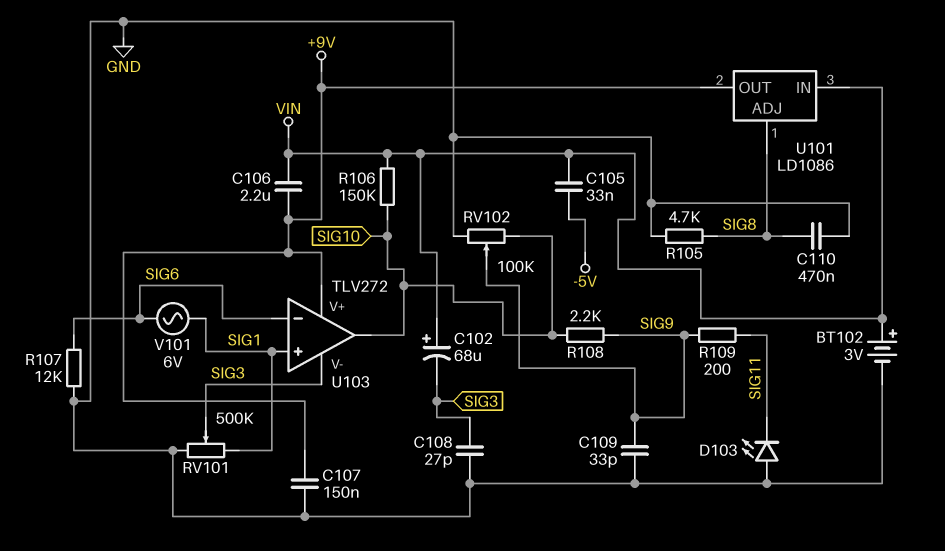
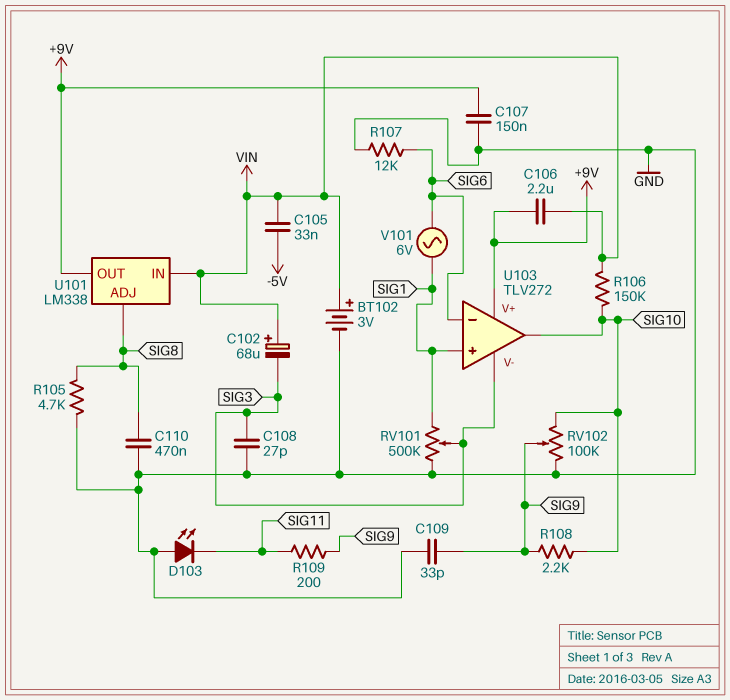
U101: LD1086 -> LM338

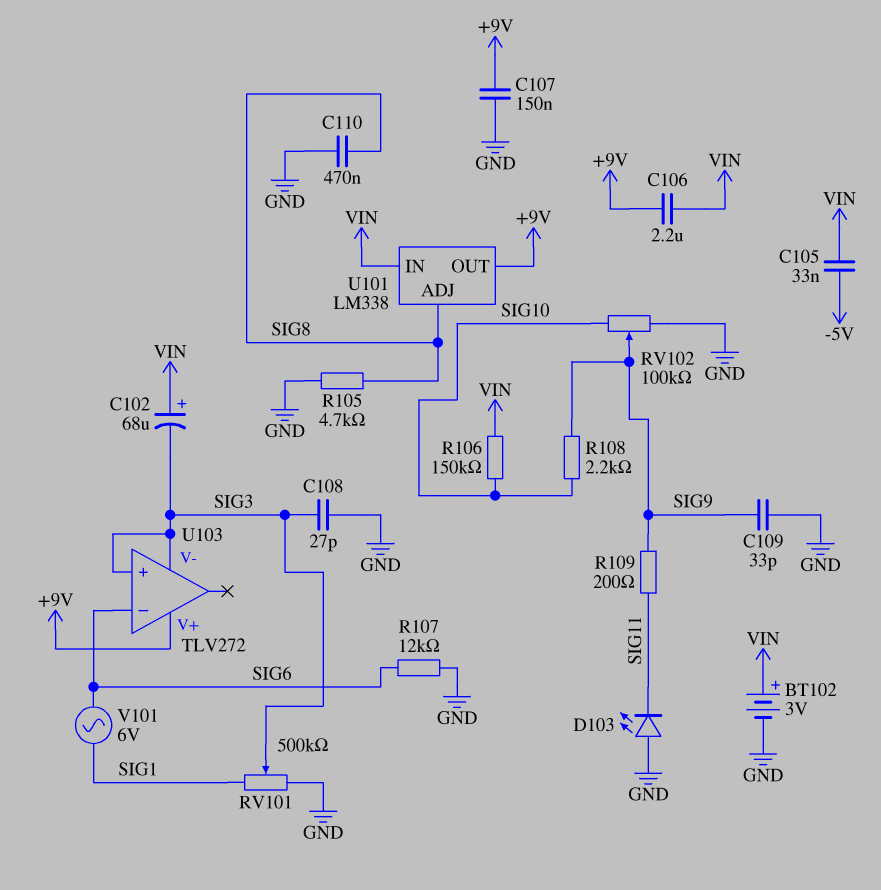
U103 pin in+: SIG1 -> SIG3
U103 pin out: SIG10 -> none

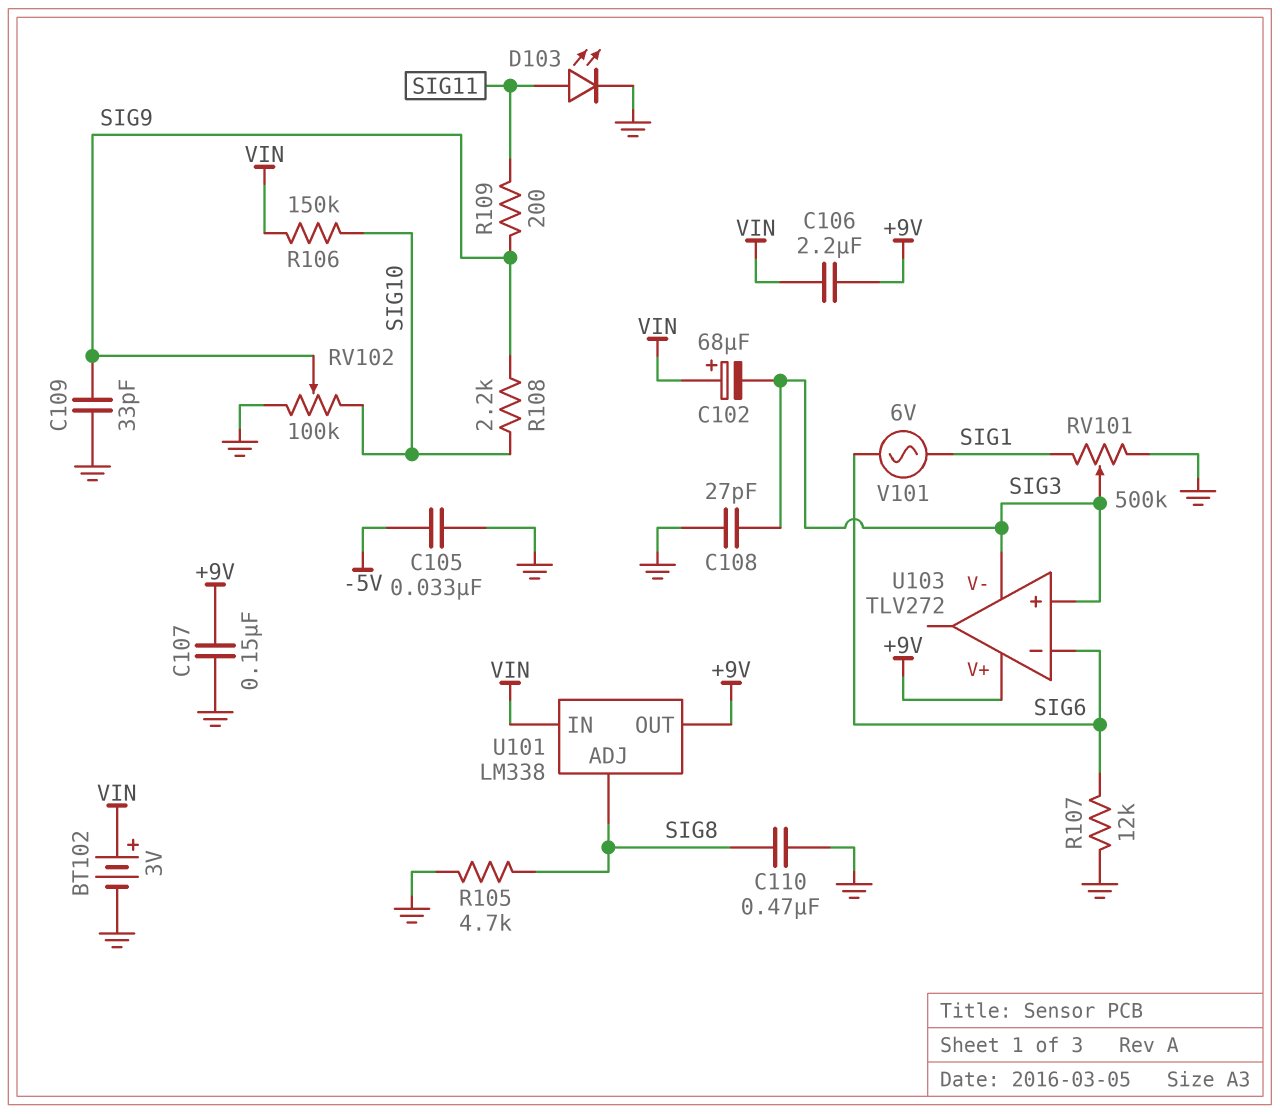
C105: 33nF (-5V, VIN) -> 33nF (-5V, GND)
D103: LED (A GND, K SIG11) -> LED (A SIG11, K GND)

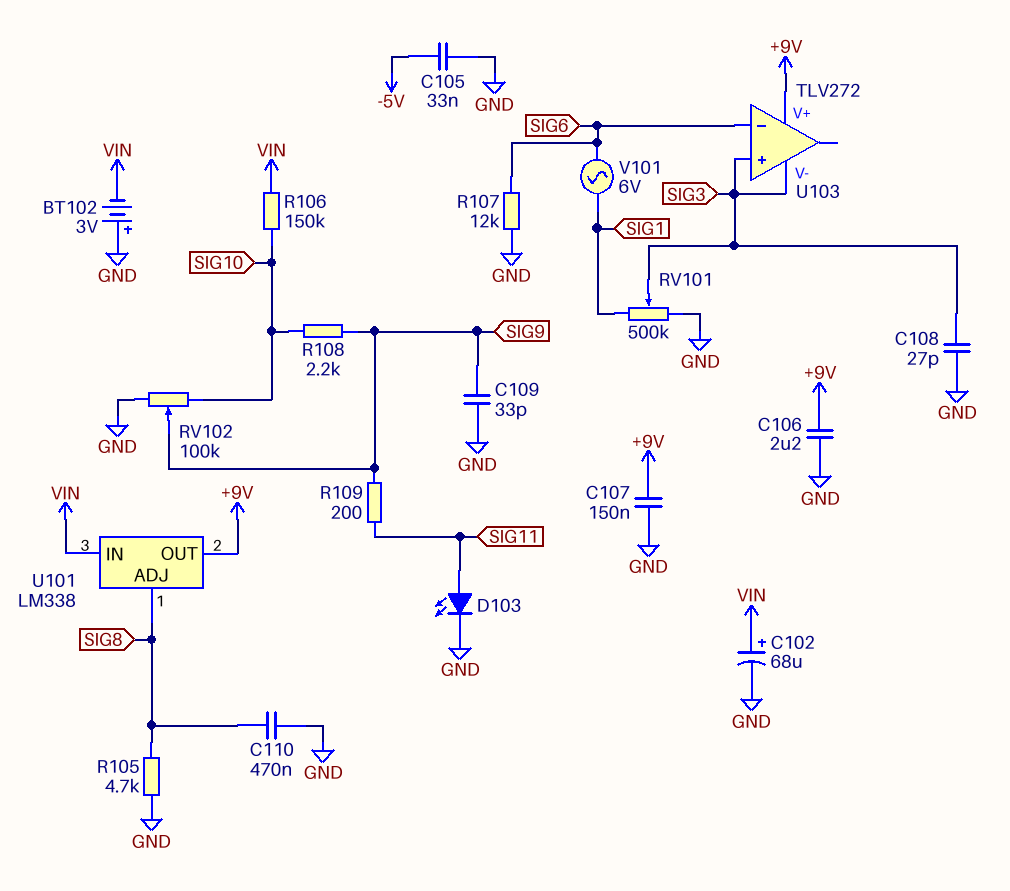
BT102: 3V (plus VIN, minus GND) -> 3V (plus GND, minus VIN)
C102: 68uF (plus VIN, minus SIG3) -> 68uF (plus VIN, minus GND)
C106: 2.2uF (+9V, VIN) -> 2.2uF (+9V, GND)

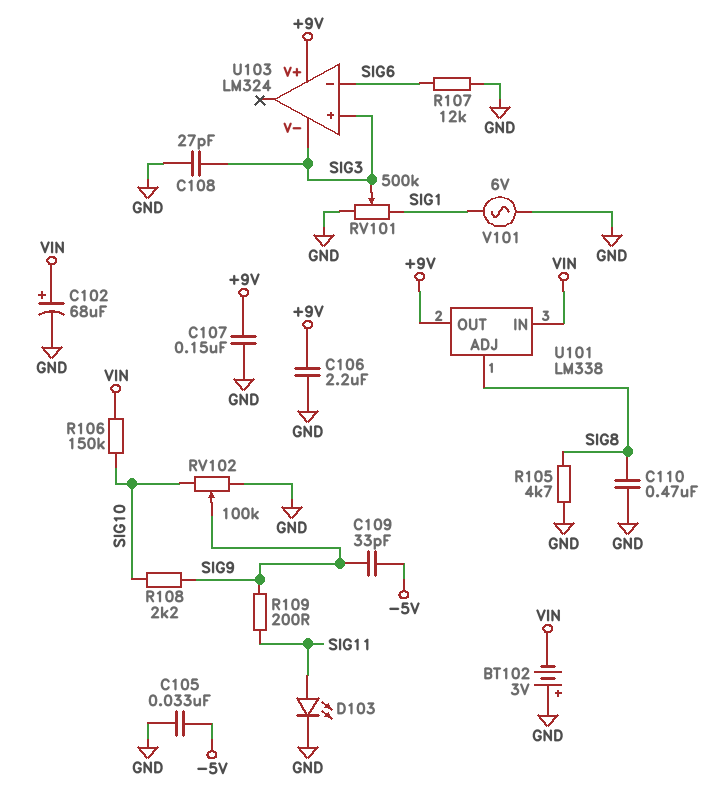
C109: 33pF (GND, SIG9) -> 33pF (-5V, SIG9)
U103: TLV272 -> LM324
V101: AC 6V (SIG1, SIG6) -> AC 6V (GND, SIG1)

